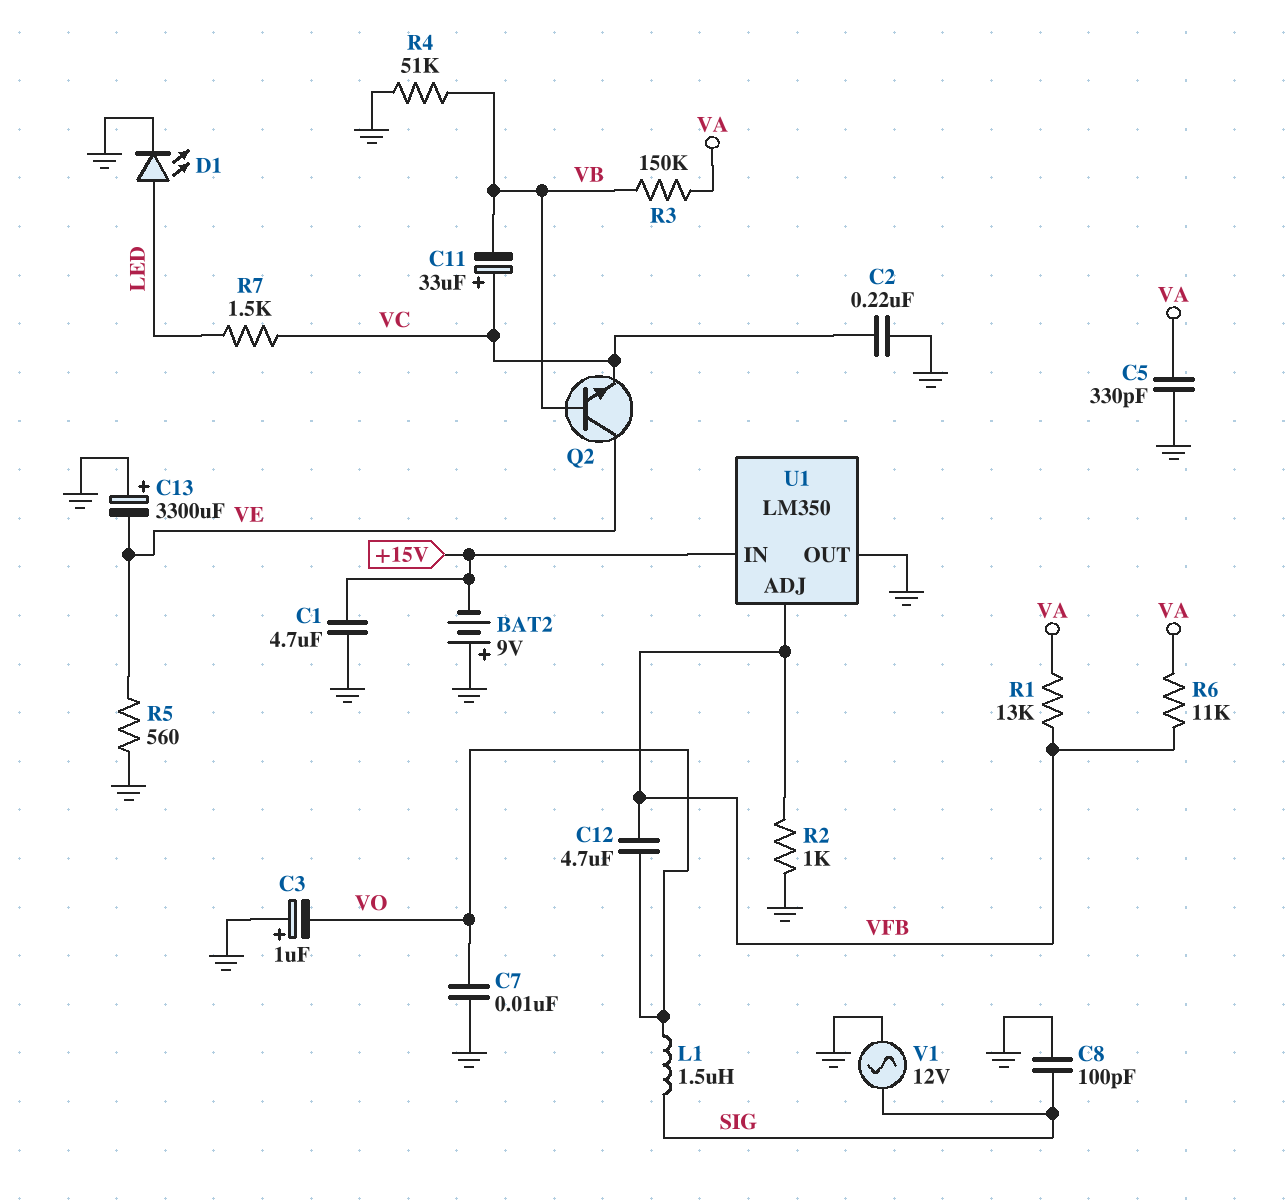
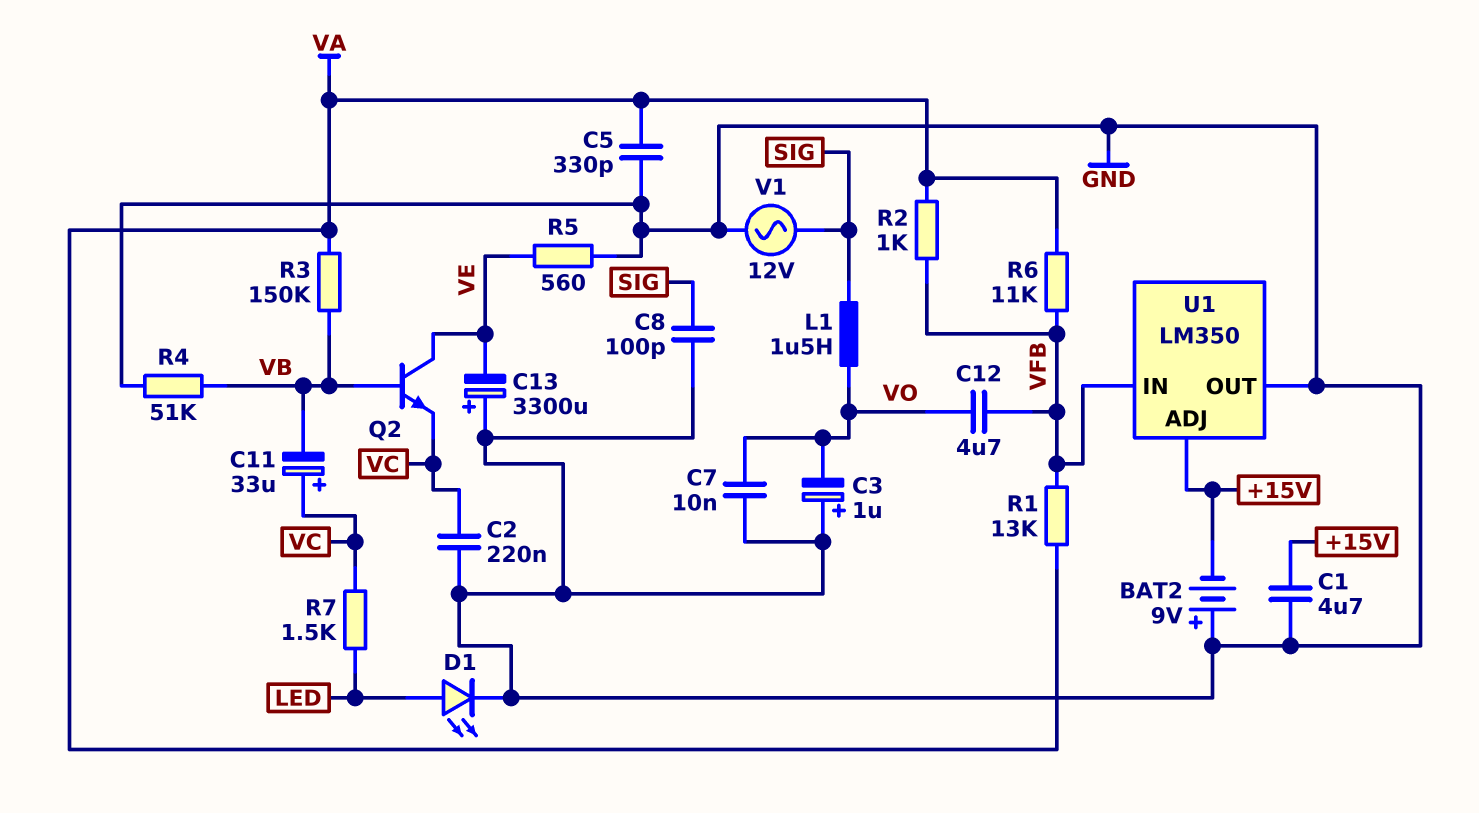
R2: 1k (GND, VFB) -> 1k (VA, VFB)
U1 pin ADJ: VFB -> +15V
U1 pin IN: +15V -> VFB

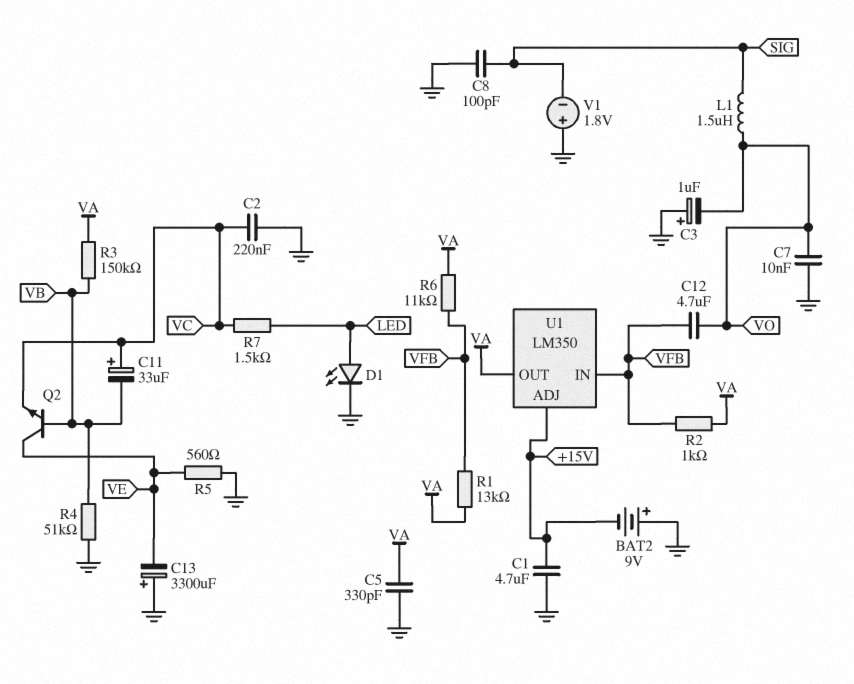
U1 pin OUT: GND -> VA
V1: AC 12V (GND, SIG) -> 1.8V (plus GND, minus SIG)

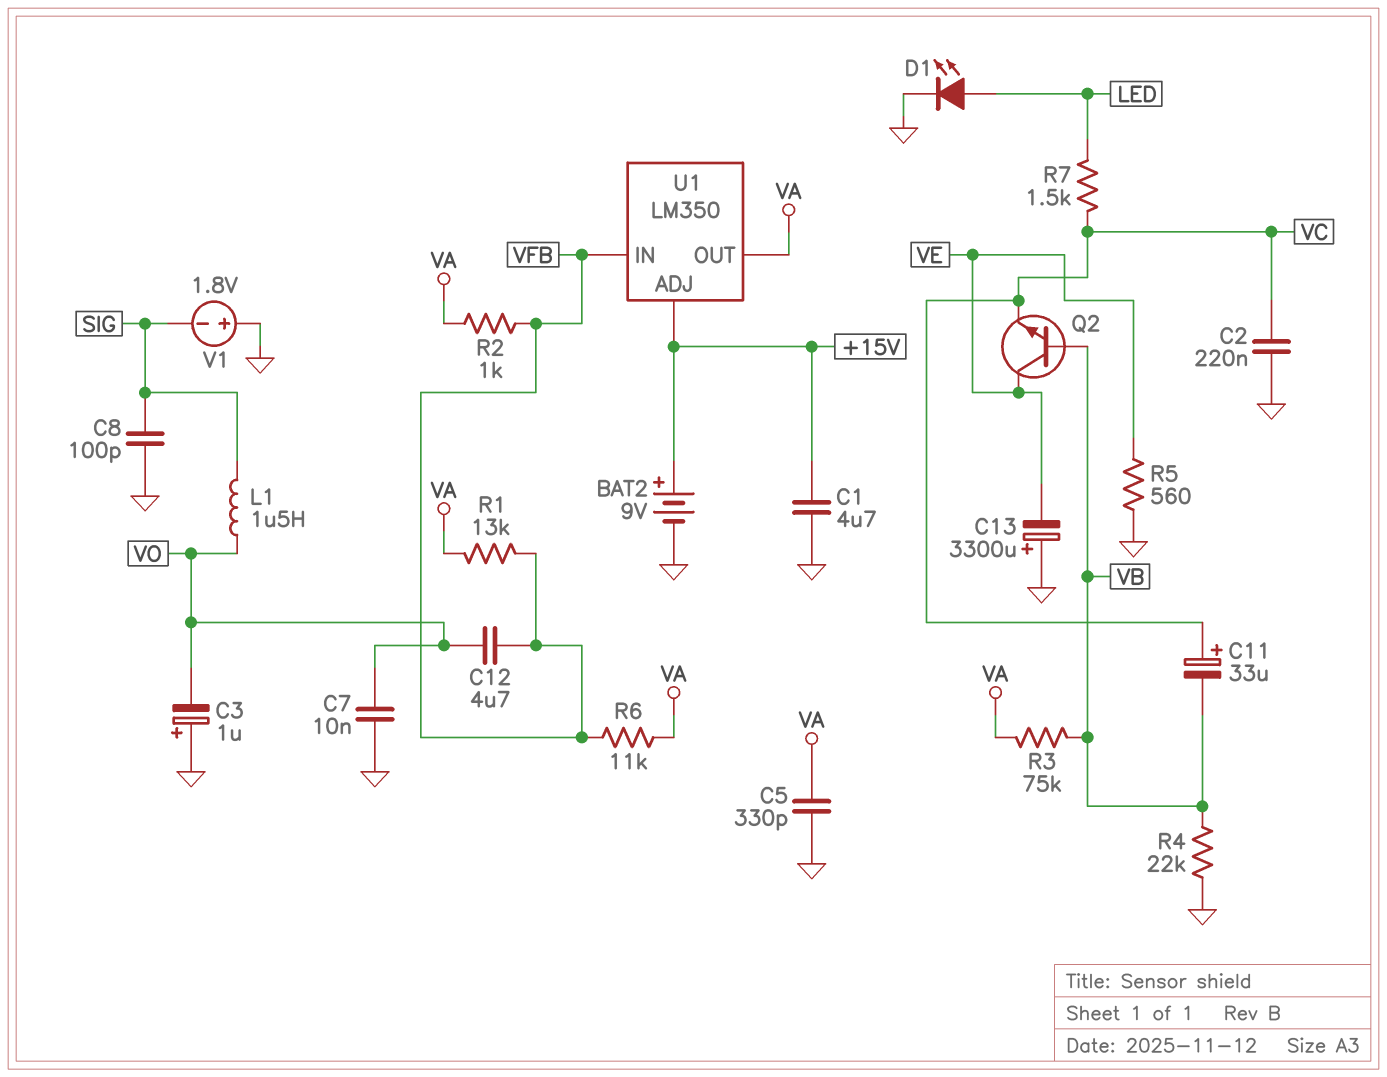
BAT2: 9V (plus GND, minus +15V) -> 9V (plus +15V, minus GND)
R3: 150k (VA, VB) -> 75k (VA, VB)
R4: 51k (GND, VB) -> 22k (GND, VB)

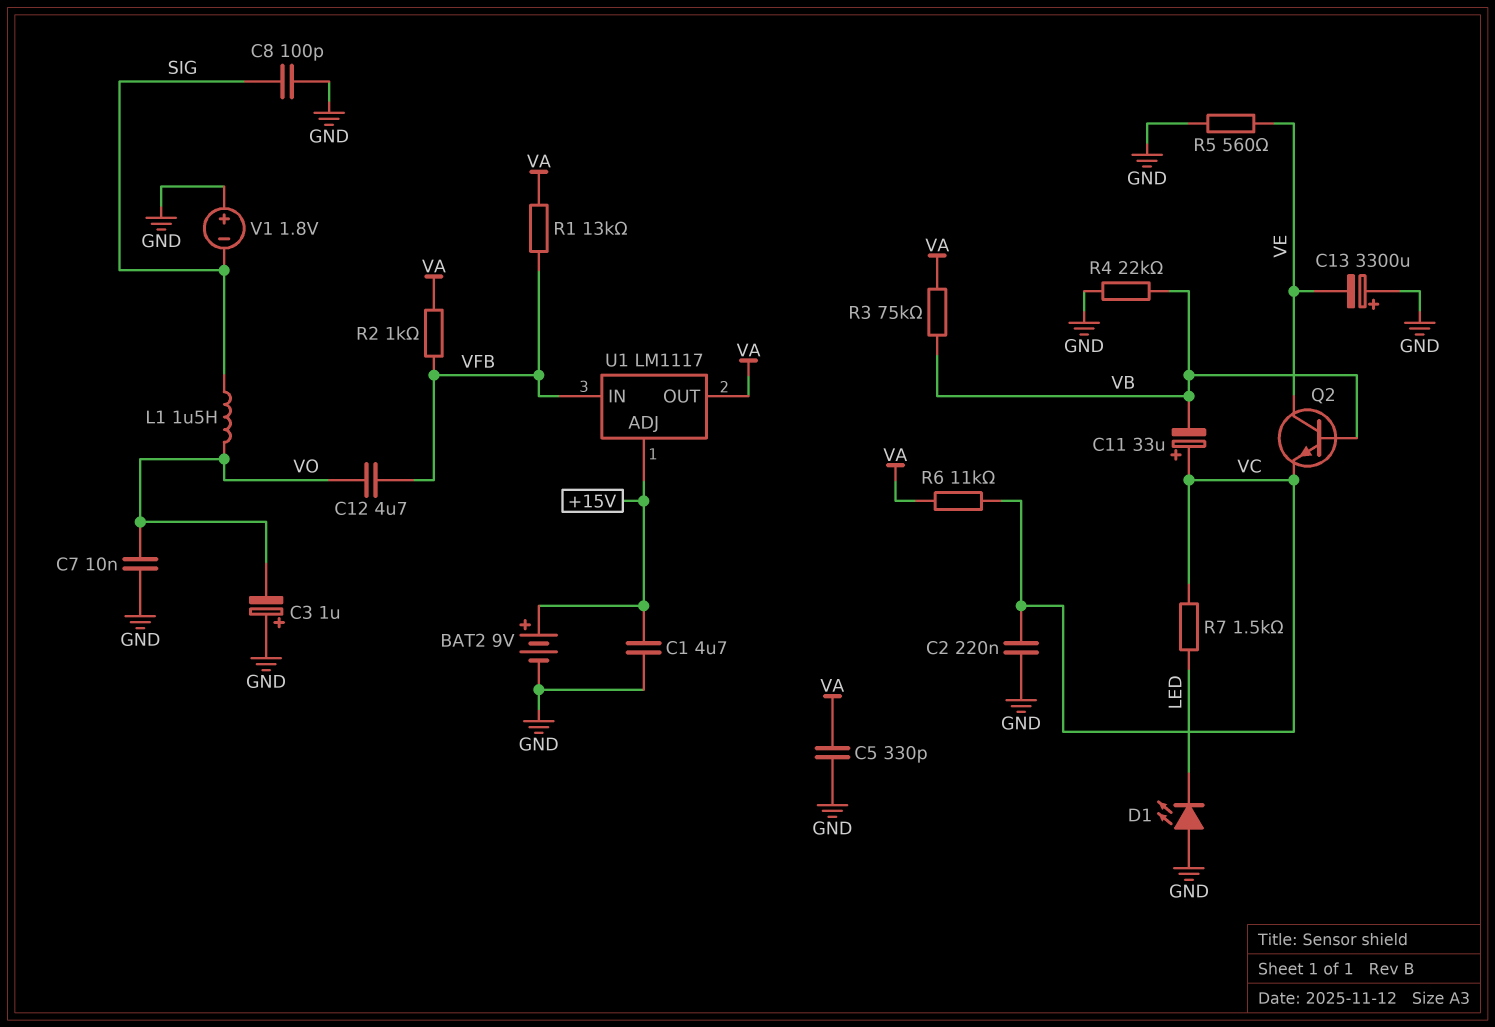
D1: LED (A LED, K GND) -> LED (A GND, K LED)
R6: 11k (VA, VFB) -> 11k (VA, VC)
U1: LM350 -> LM1117

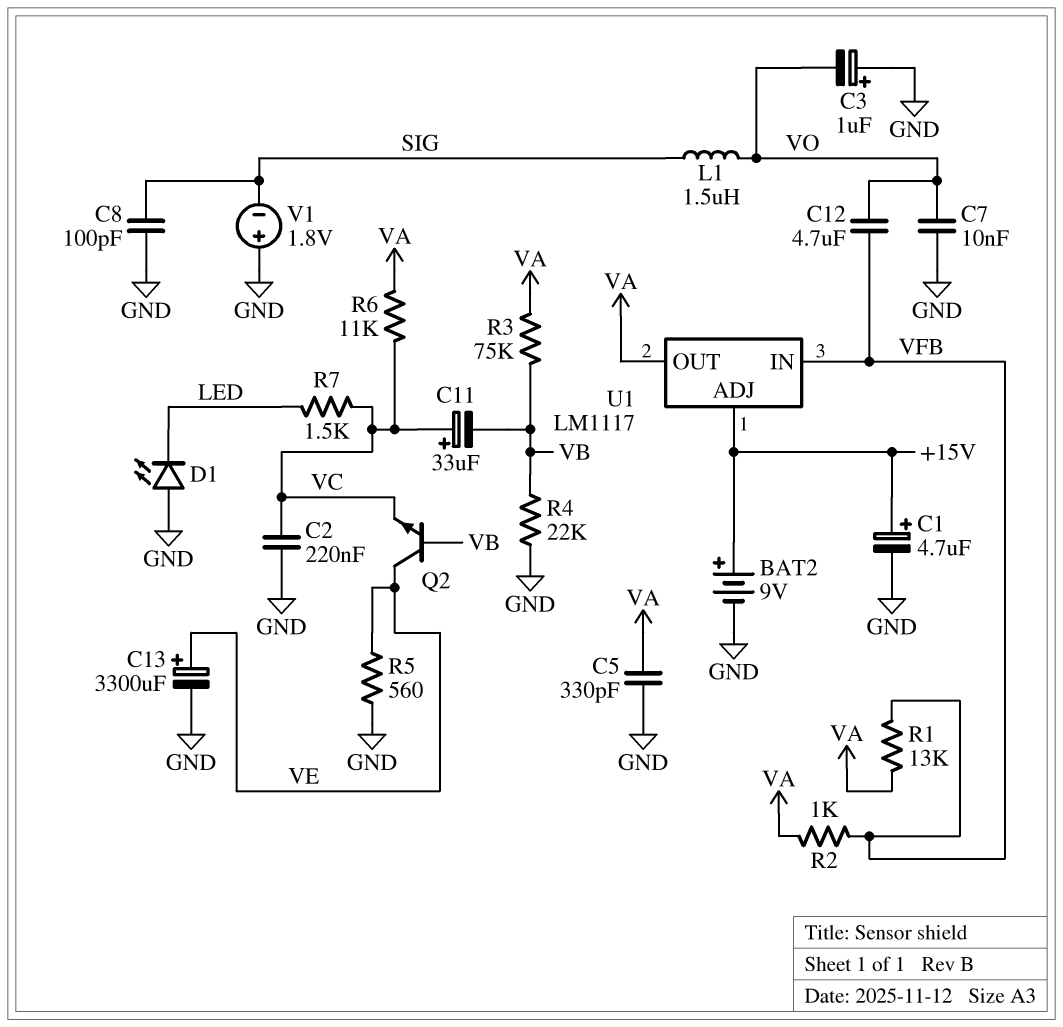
C1: 4.7uF (+15V, GND) -> 4.7uF (plus +15V, minus GND)
C13: 3300uF (plus GND, minus VE) -> 3300uF (plus VE, minus GND)

